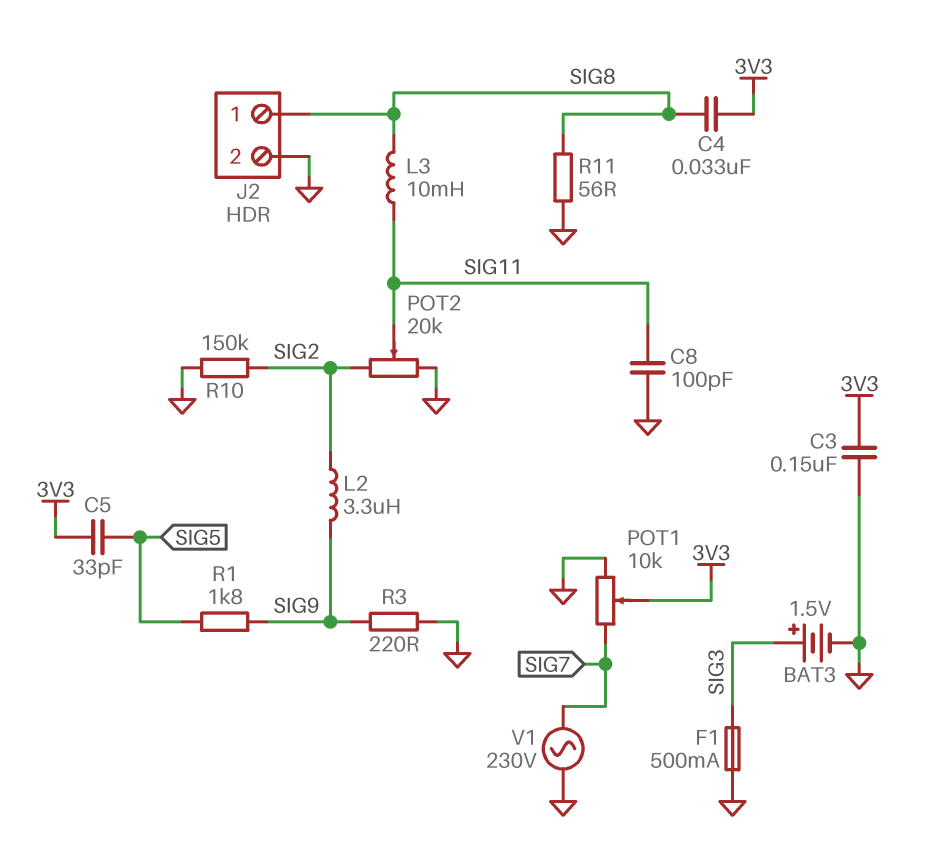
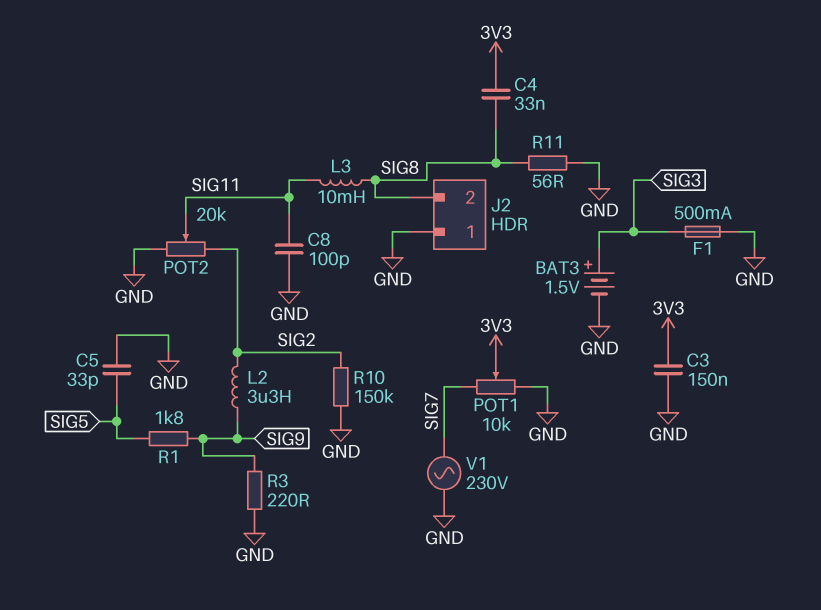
C5: 33pF (3V3, SIG5) -> 33pF (GND, SIG5)
J2 pin 1: SIG8 -> GND
J2 pin 2: GND -> SIG8

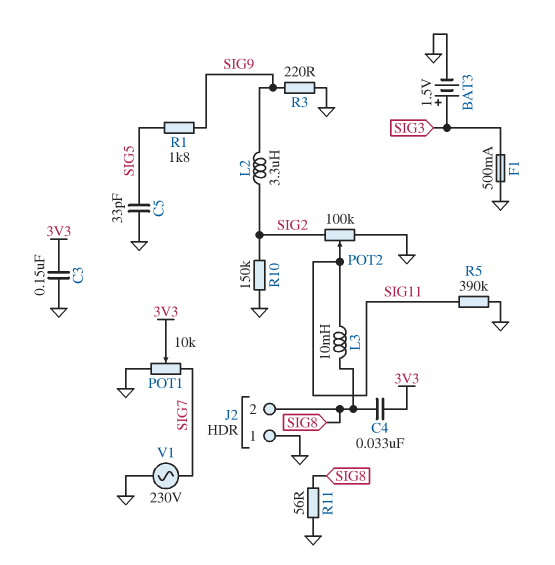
C8: 100pF (GND, SIG11) -> none
POT2: 20k (GND, SIG2, wiper SIG11) -> 100k (GND, SIG2, wiper SIG11)
R5: none -> 390k (GND, SIG11)

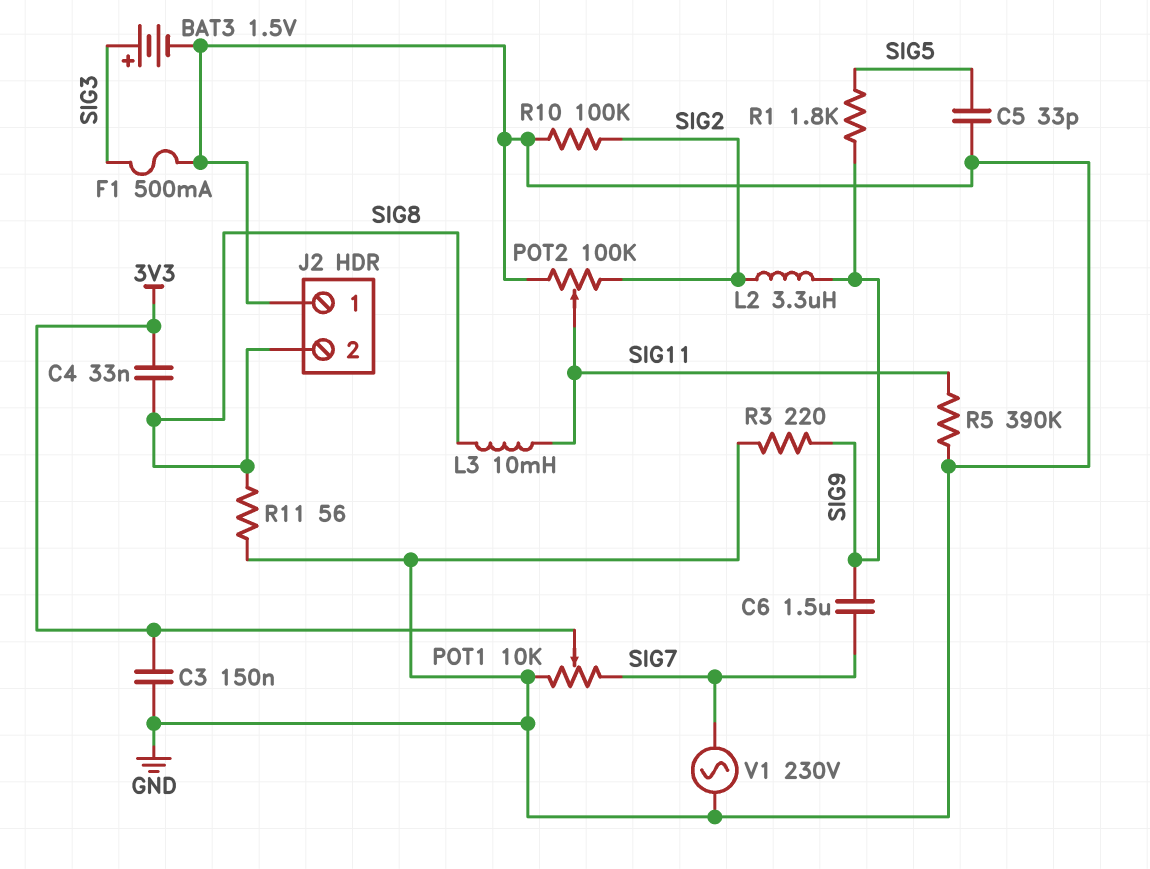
C6: none -> 1.5uF (SIG7, SIG9)
R10: 150k (GND, SIG2) -> 100k (GND, SIG2)

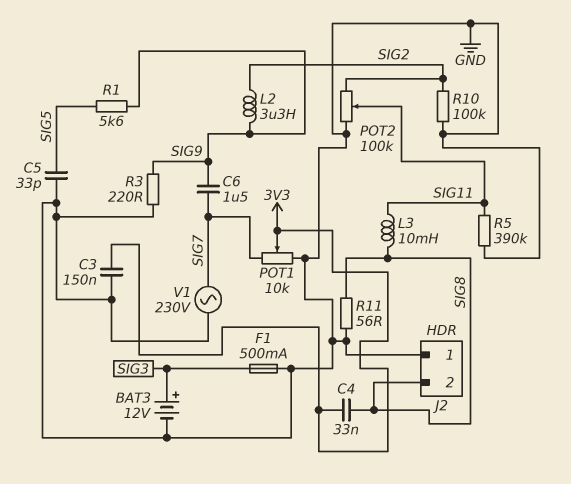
BAT3: 1.5V (plus SIG3, minus GND) -> 12V (plus SIG3, minus GND)
R1: 1.8k (SIG5, SIG9) -> 5.6k (SIG5, SIG9)

